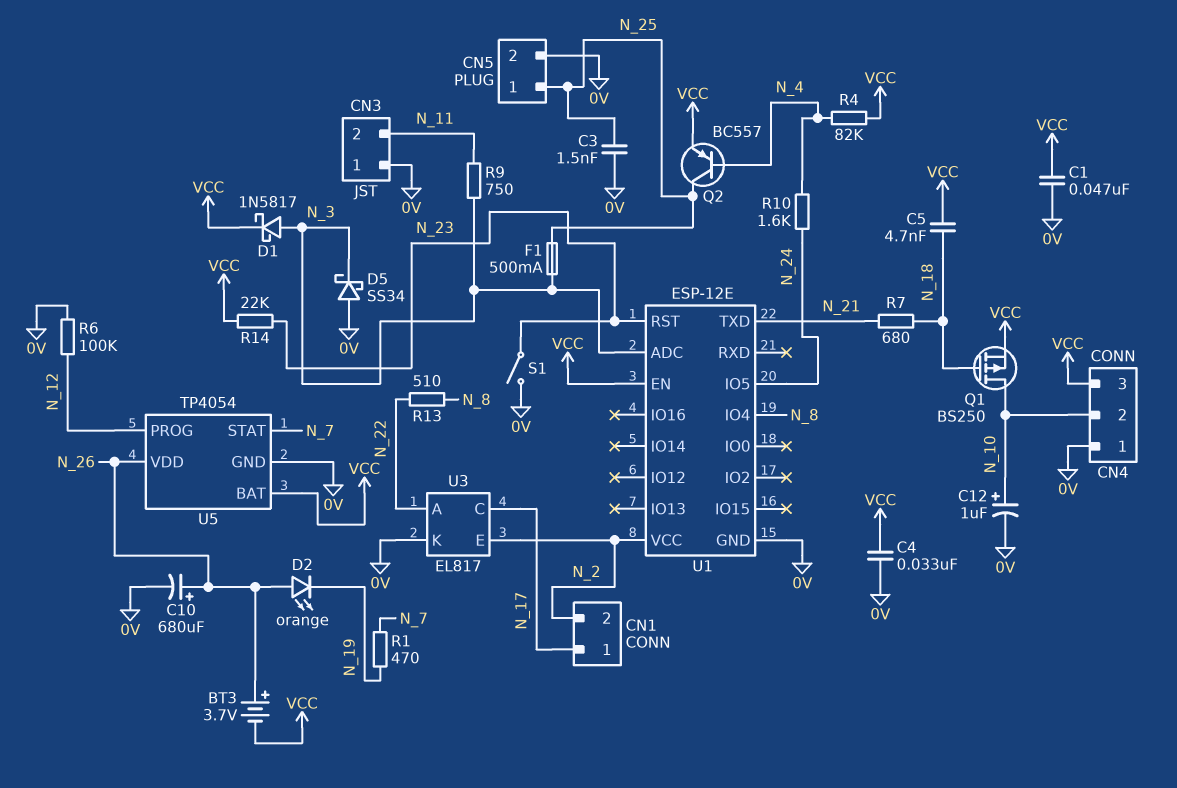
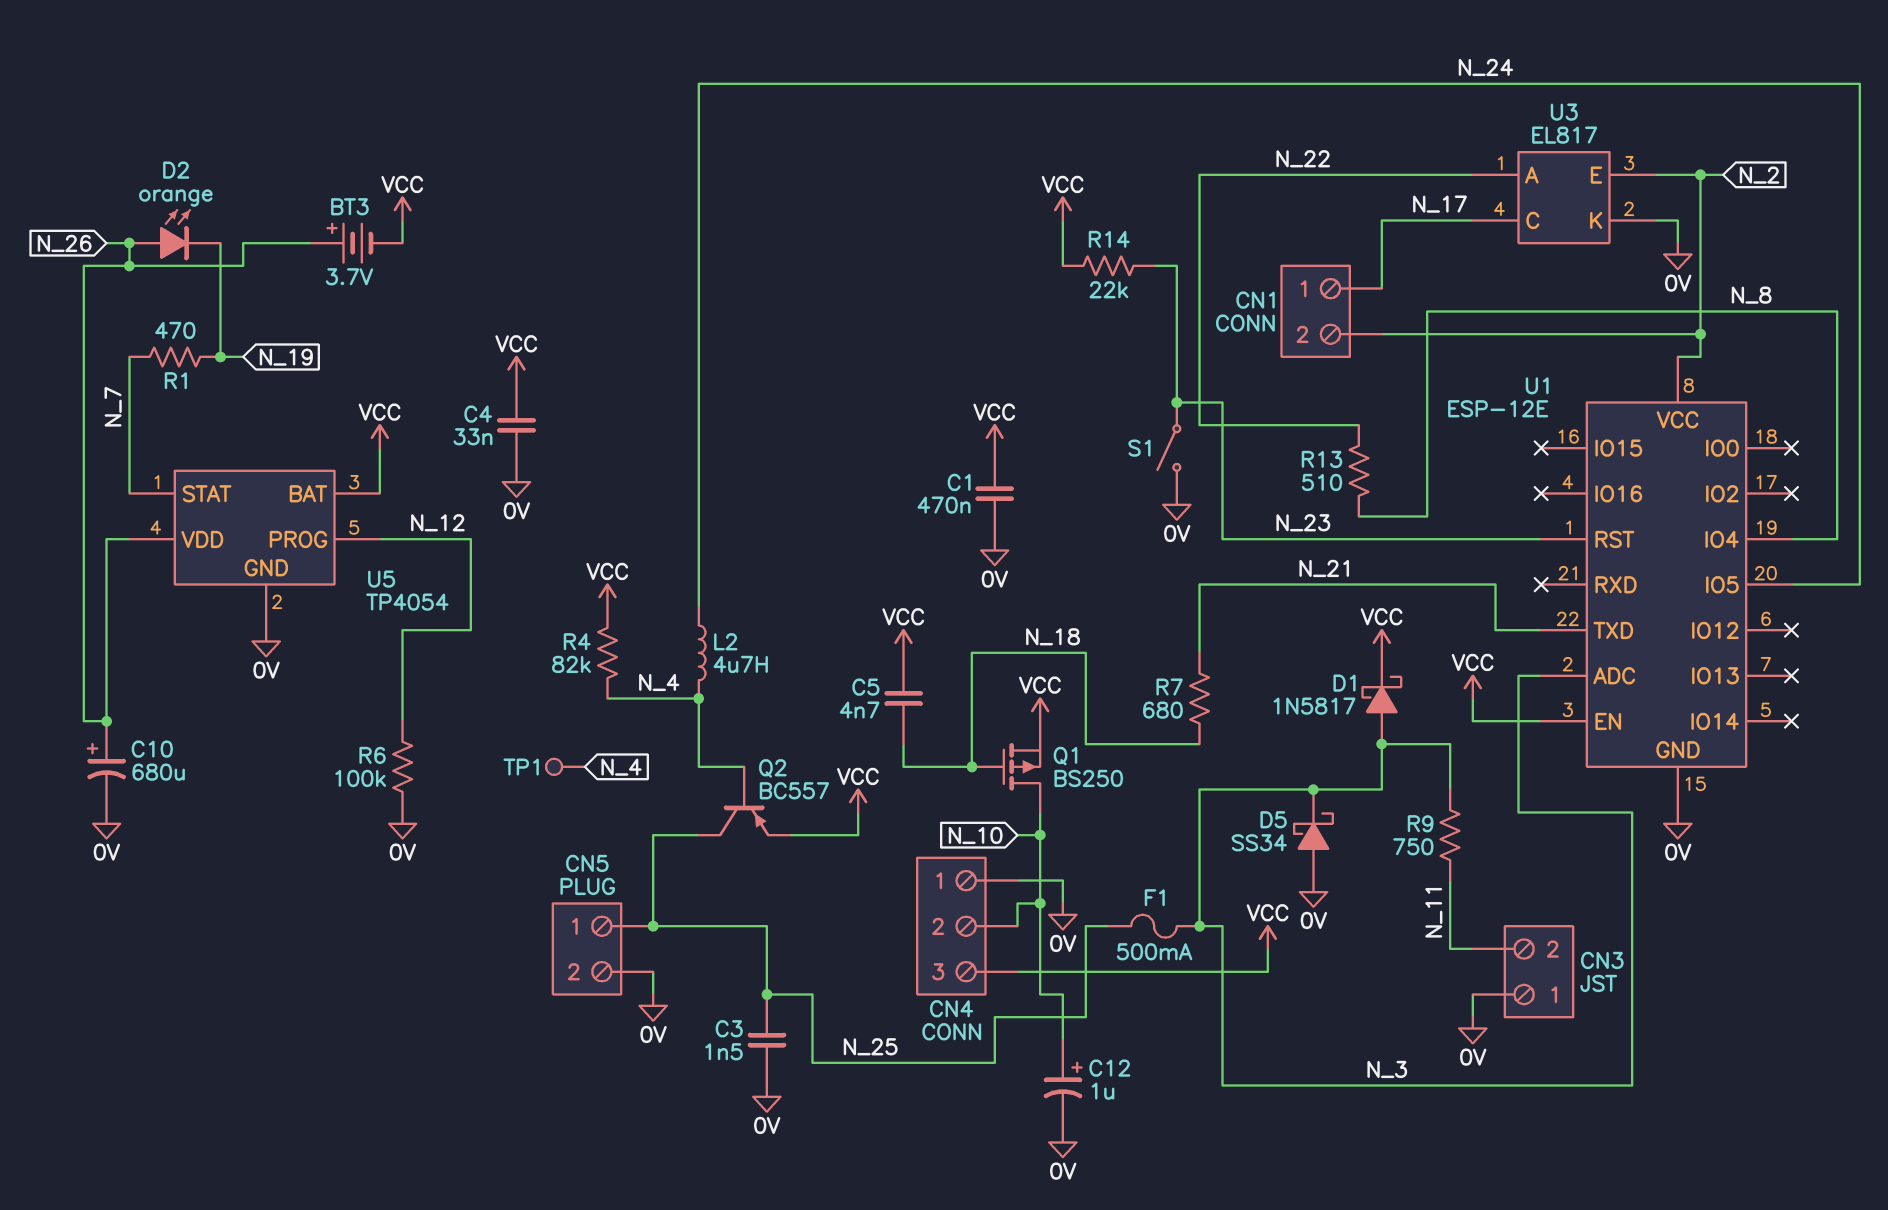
C1: 47nF (0V, VCC) -> 470nF (0V, VCC)
L2: none -> 4.7uH (N_4, N_24)
R10: 1.6k (N_4, N_24) -> none
TP1: none -> test point (N_4)

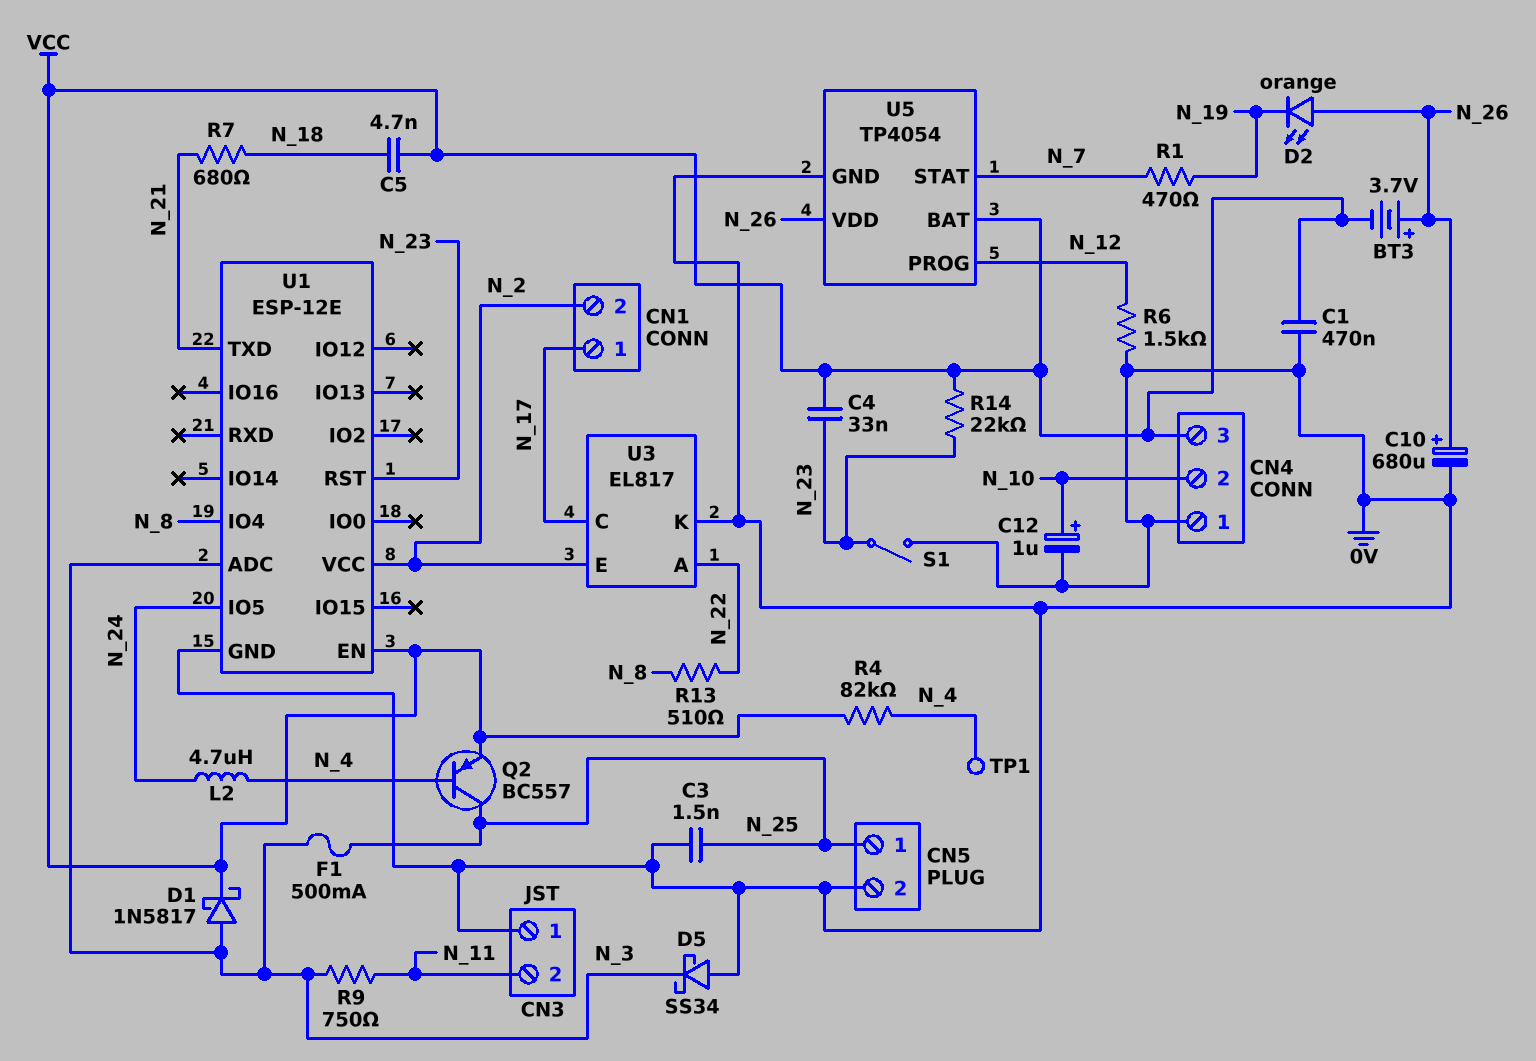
C4: 33nF (0V, VCC) -> 33nF (N_23, VCC)
Q1: PMOS BS250 (G N_18, D N_10, S VCC) -> none
R6: 100k (0V, N_12) -> 1.5k (0V, N_12)

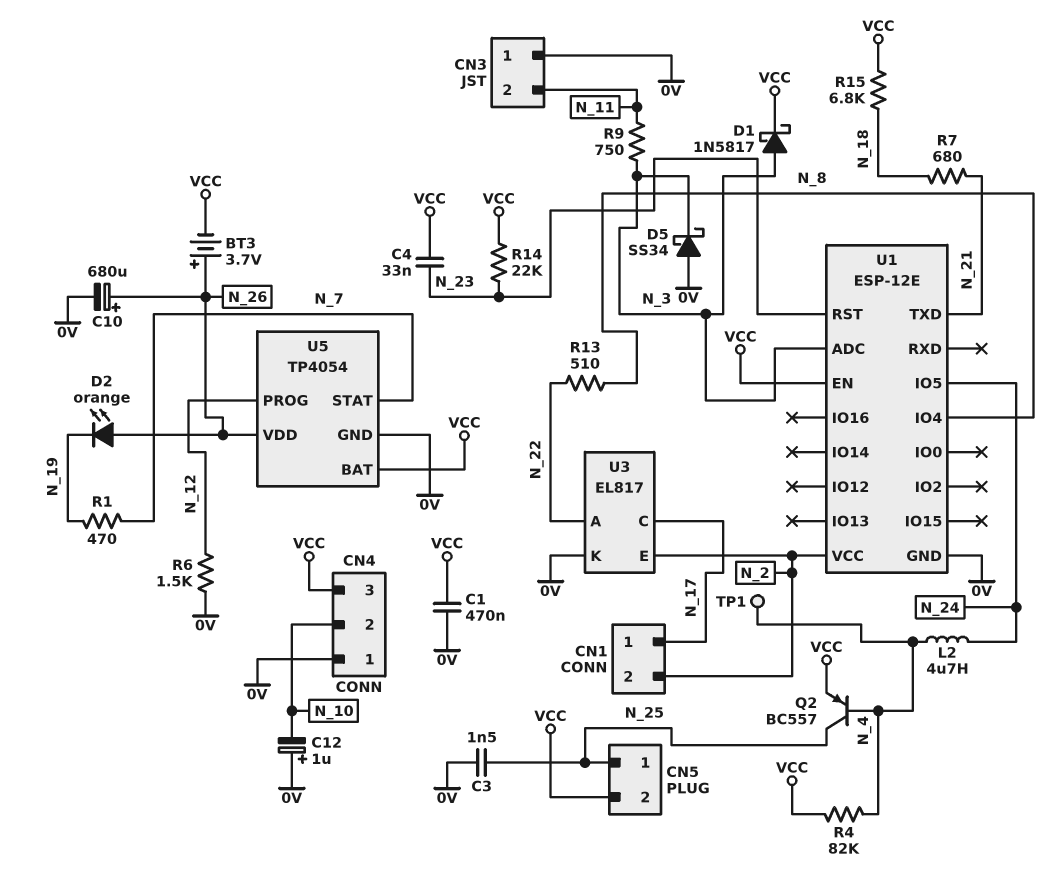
C5: 4.7nF (N_18, VCC) -> none
C12: 1uF (plus N_10, minus 0V) -> 1uF (plus 0V, minus N_10)
CN5 pin 2: 0V -> VCC
F1: 500mA (N_3, N_25) -> none
R15: none -> 6.8k (N_18, VCC)
S1: switch (0V, N_23) -> none

